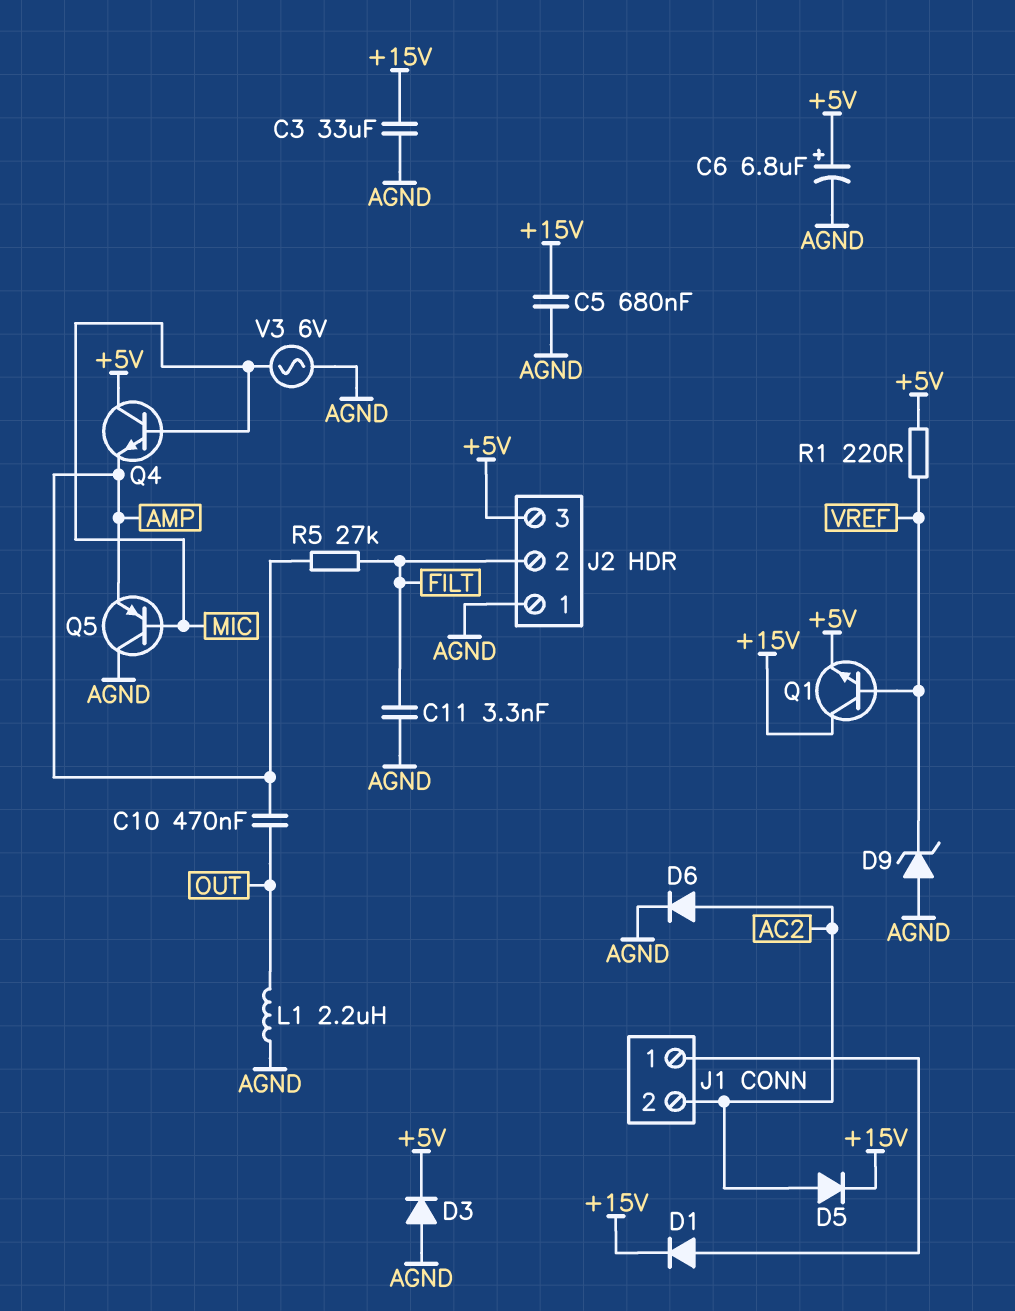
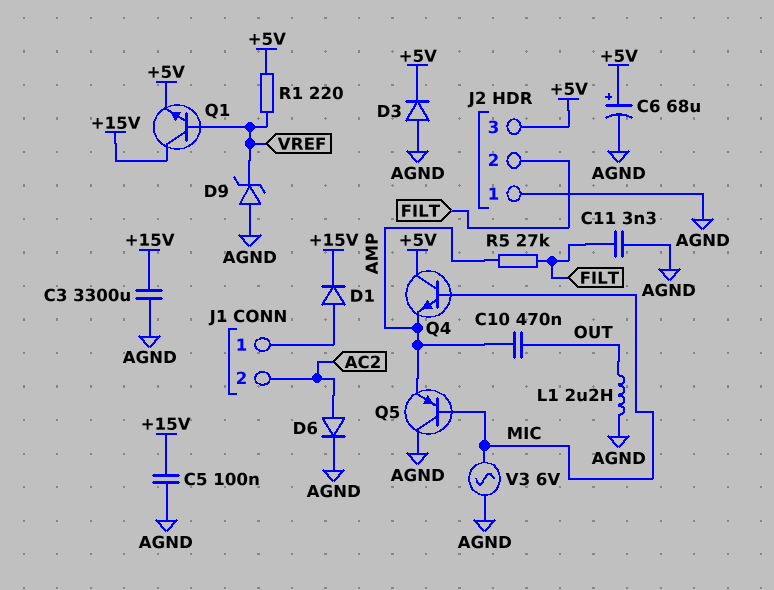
C3: 33uF (+15V, AGND) -> 3300uF (+15V, AGND)
C5: 680nF (+15V, AGND) -> 100nF (+15V, AGND)
C6: 6.8uF (plus +5V, minus AGND) -> 68uF (plus +5V, minus AGND)
D5: diode (A AC2, K +15V) -> none

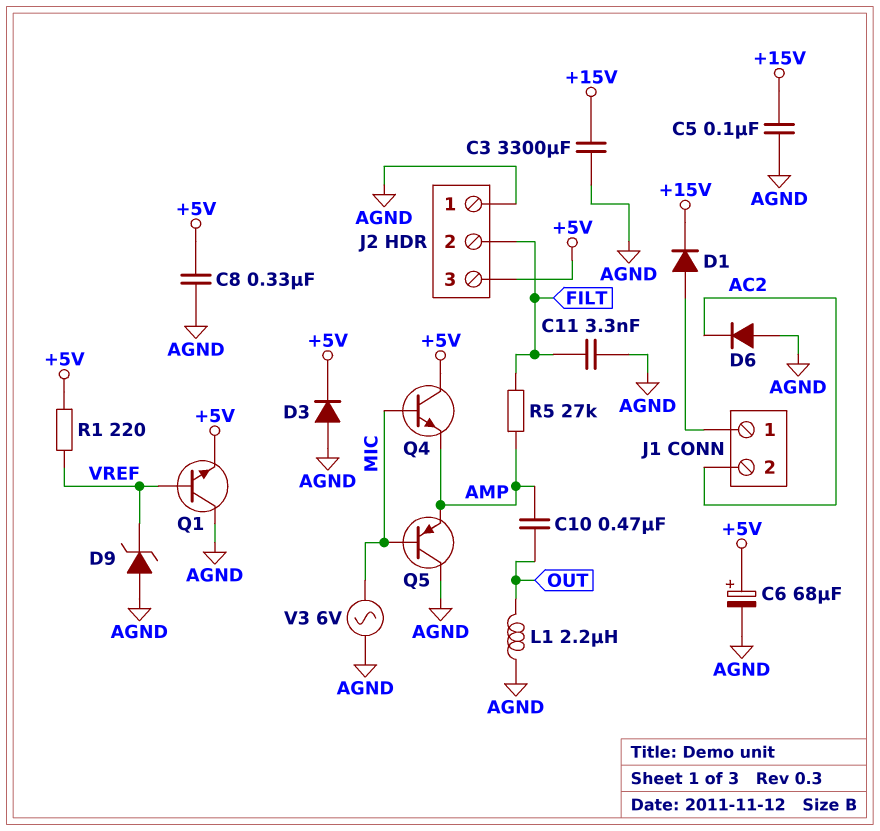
C8: none -> 330nF (+5V, AGND)
D6: diode (A AC2, K AGND) -> diode (A AGND, K AC2)
Q1: NPN (B VREF, C +15V, E +5V) -> NPN (B VREF, C AGND, E +5V)

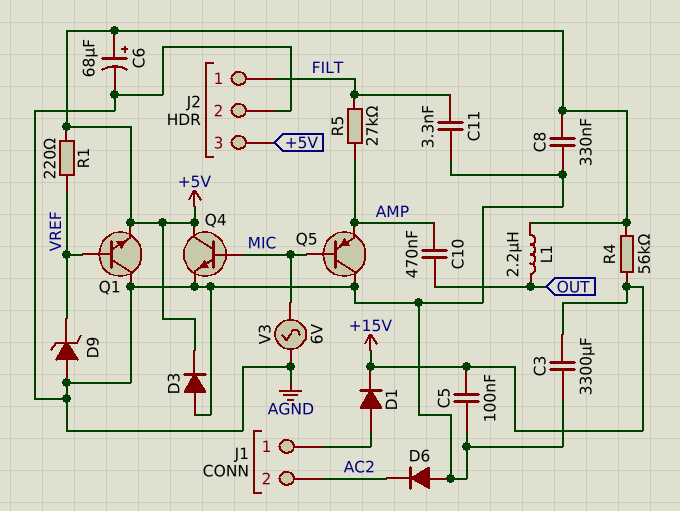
J2 pin 1: AGND -> FILT
J2 pin 2: FILT -> AGND
L1: 2.2uH (AGND, OUT) -> 2.2uH (+5V, OUT)
Q4: NPN (B MIC, C +5V, E AMP) -> NPN (B MIC, C +5V, E AGND)
R4: none -> 56k (+5V, +15V)

